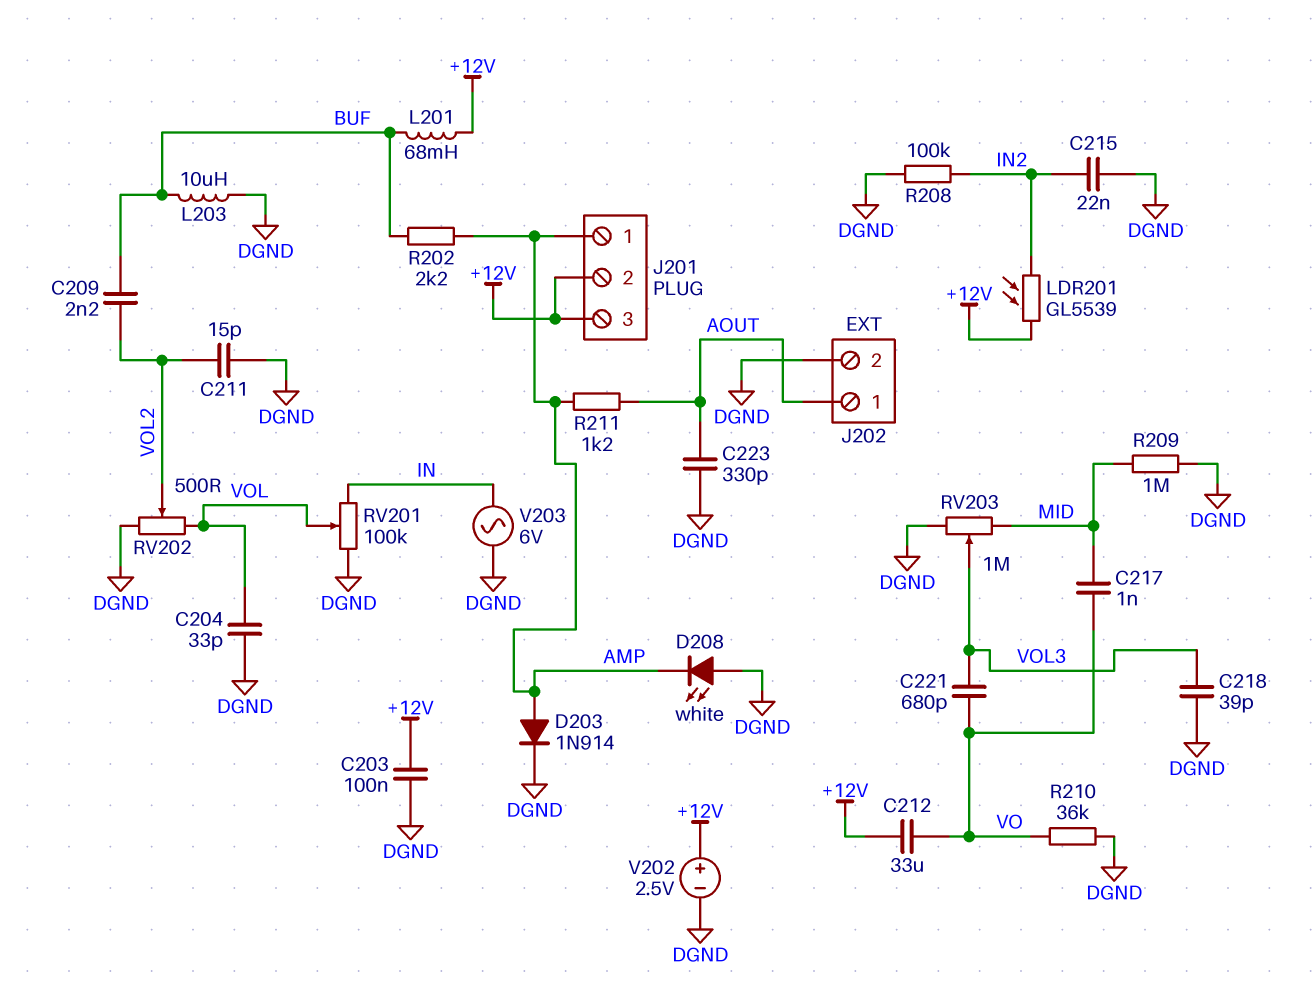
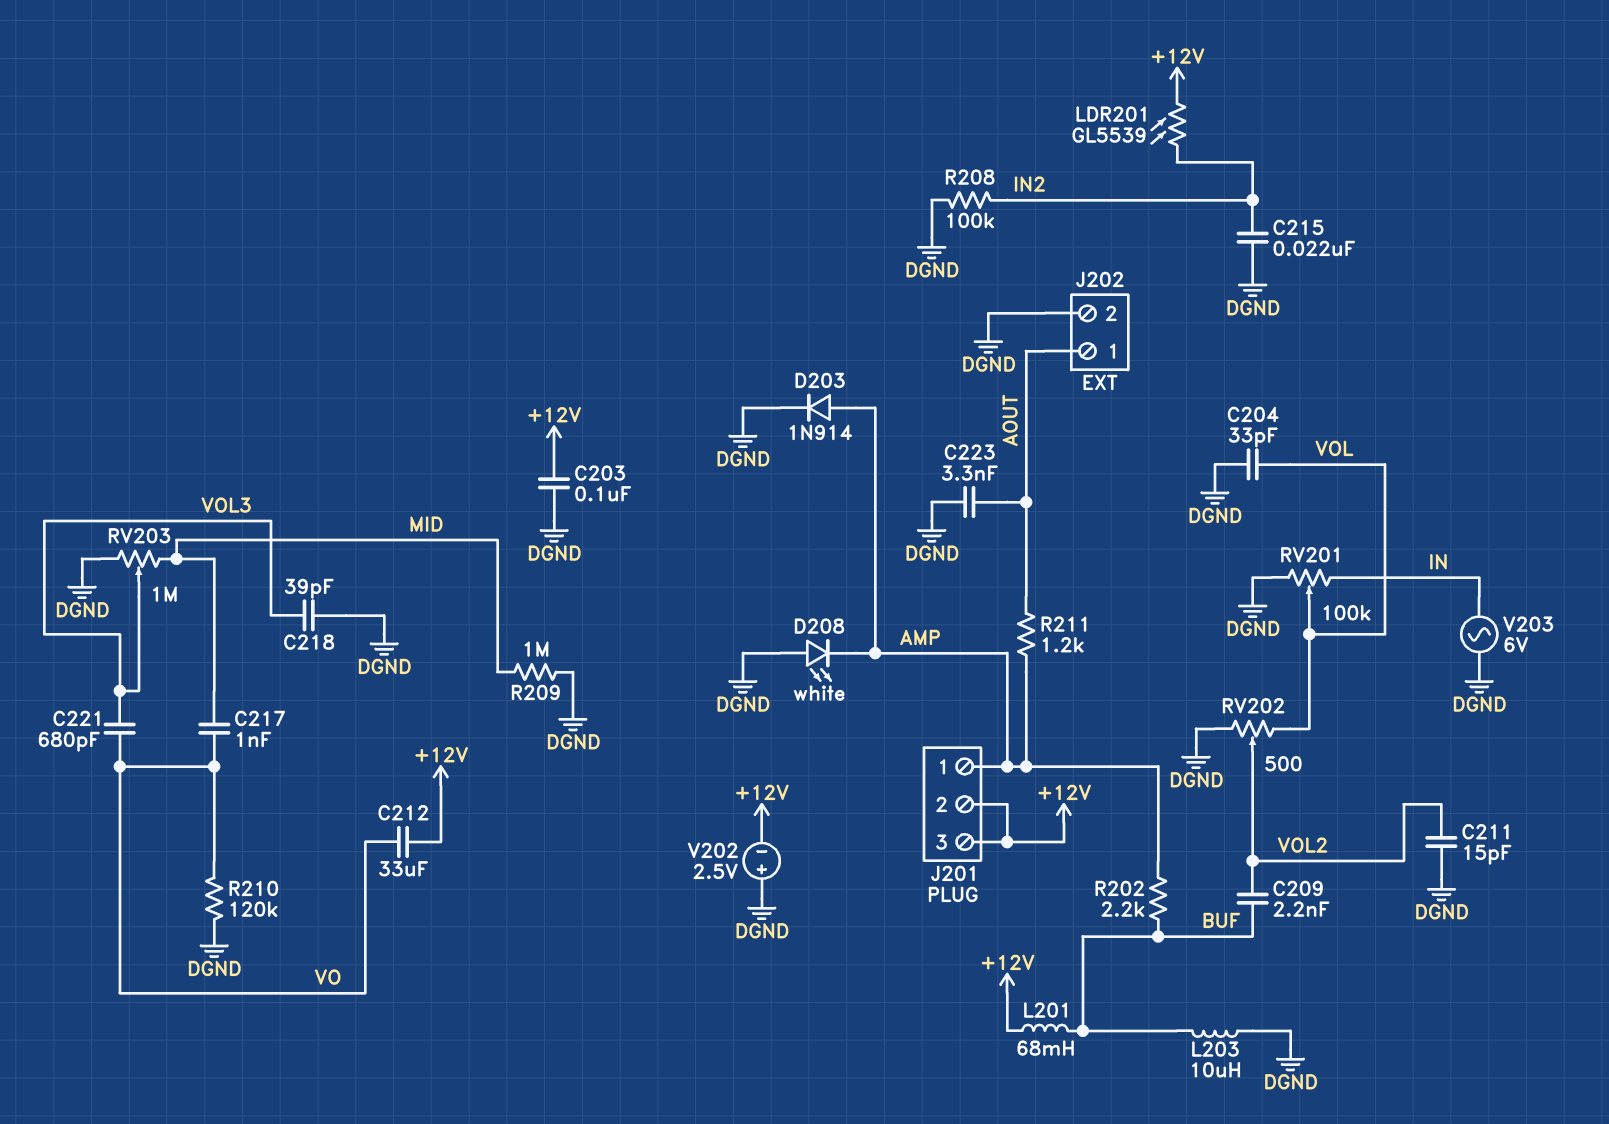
C223: 330pF (AOUT, DGND) -> 3.3nF (AOUT, DGND)
R210: 36k (DGND, VO) -> 120k (DGND, VO)
V202: 2.5V (plus +12V, minus DGND) -> 2.5V (plus DGND, minus +12V)

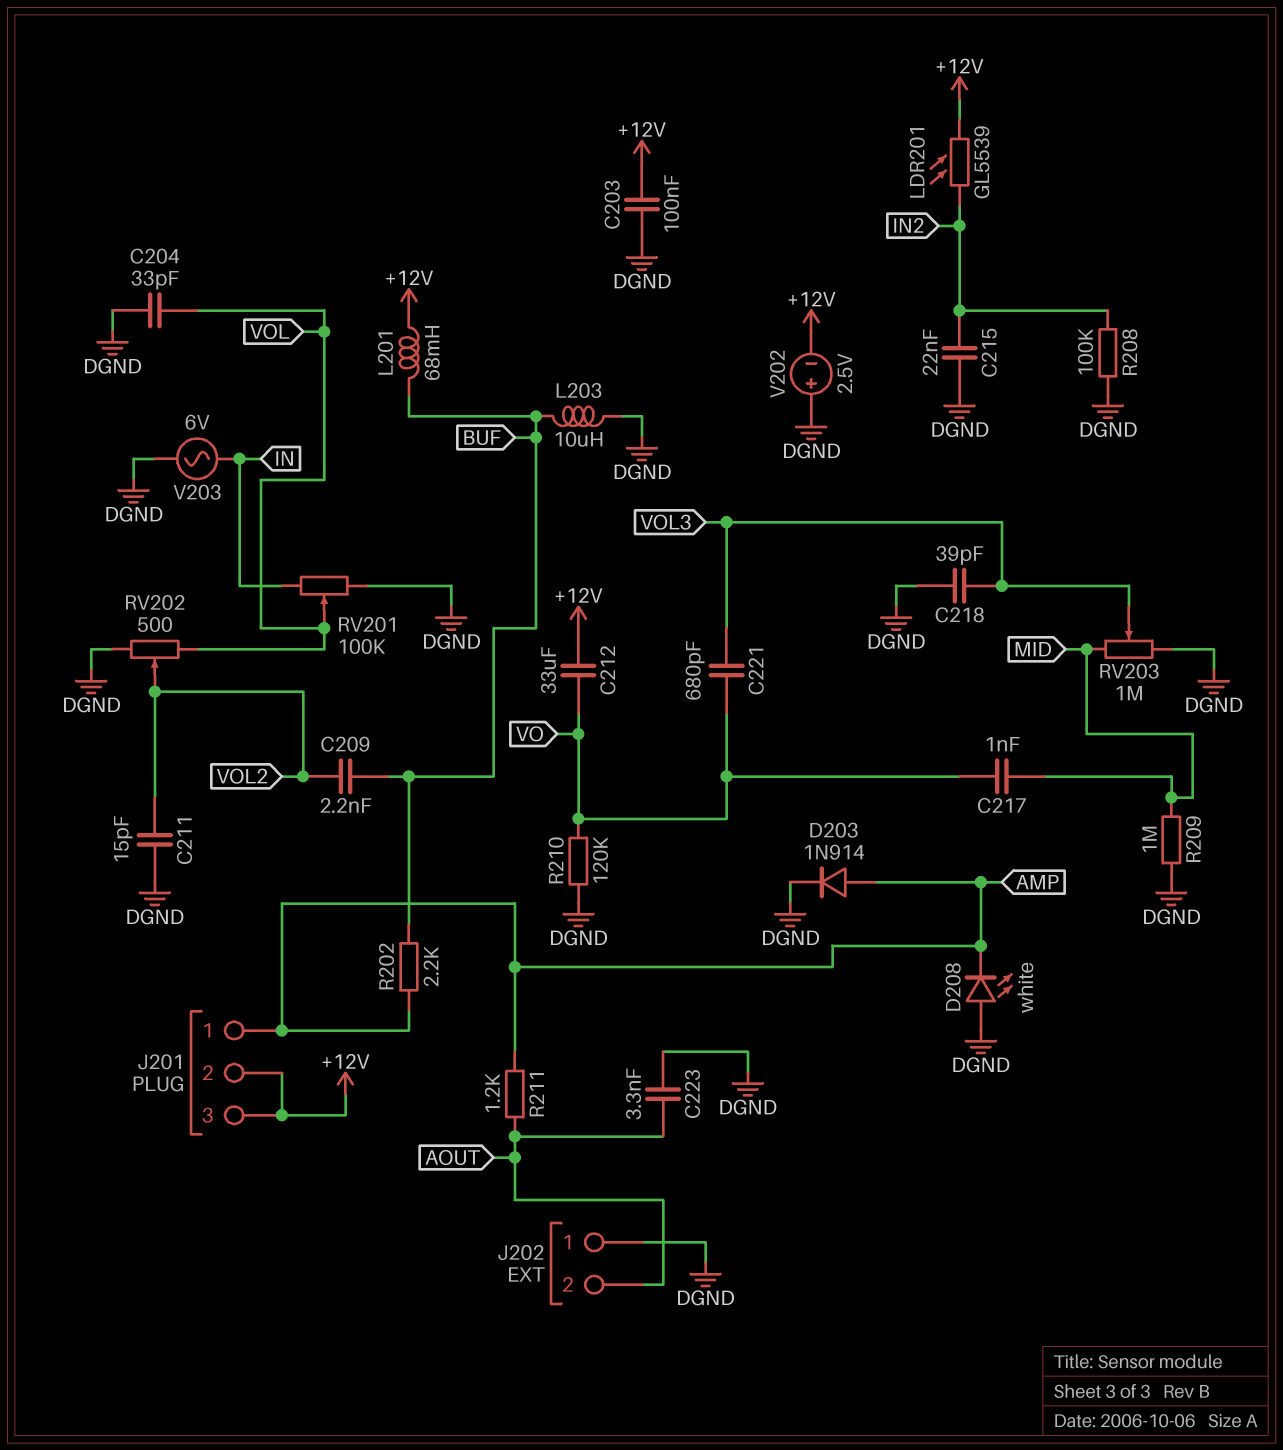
J202 pin 1: AOUT -> DGND
J202 pin 2: DGND -> AOUT

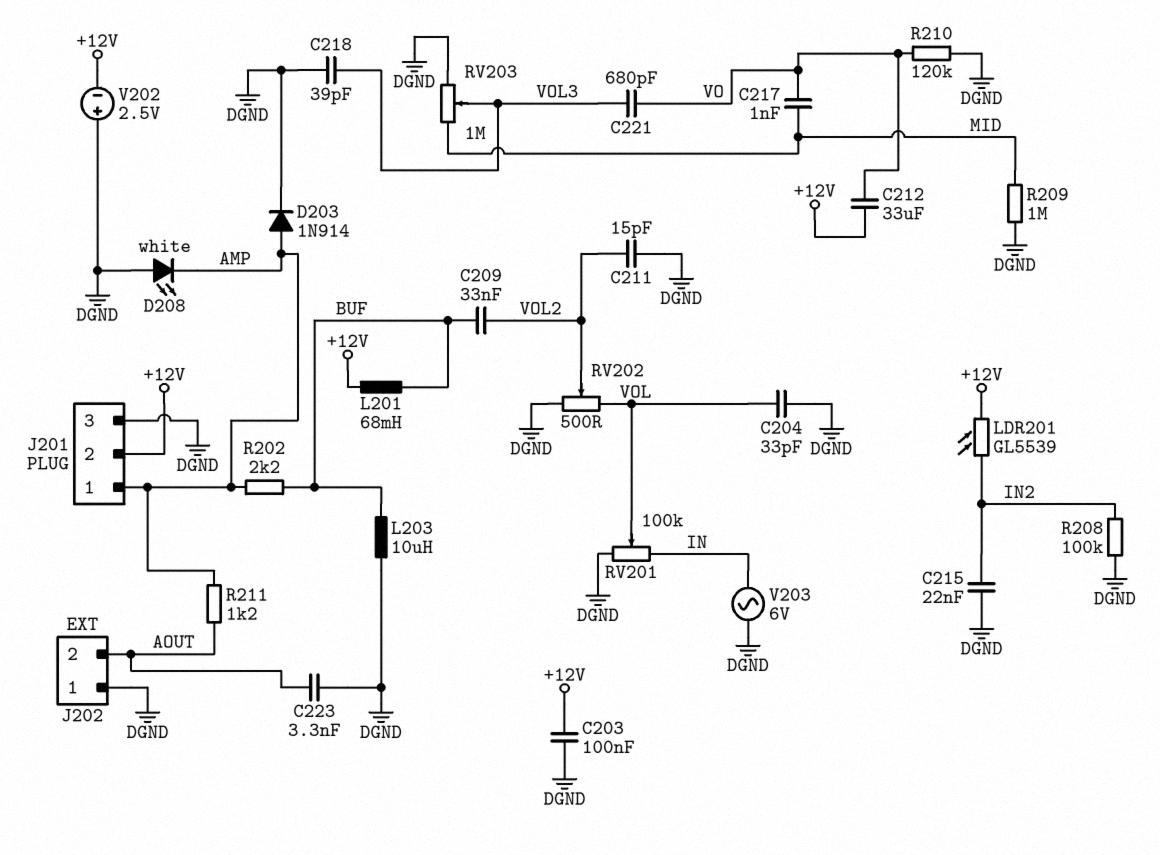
C209: 2.2nF (BUF, VOL2) -> 33nF (BUF, VOL2)
J201 pin 3: +12V -> DGND

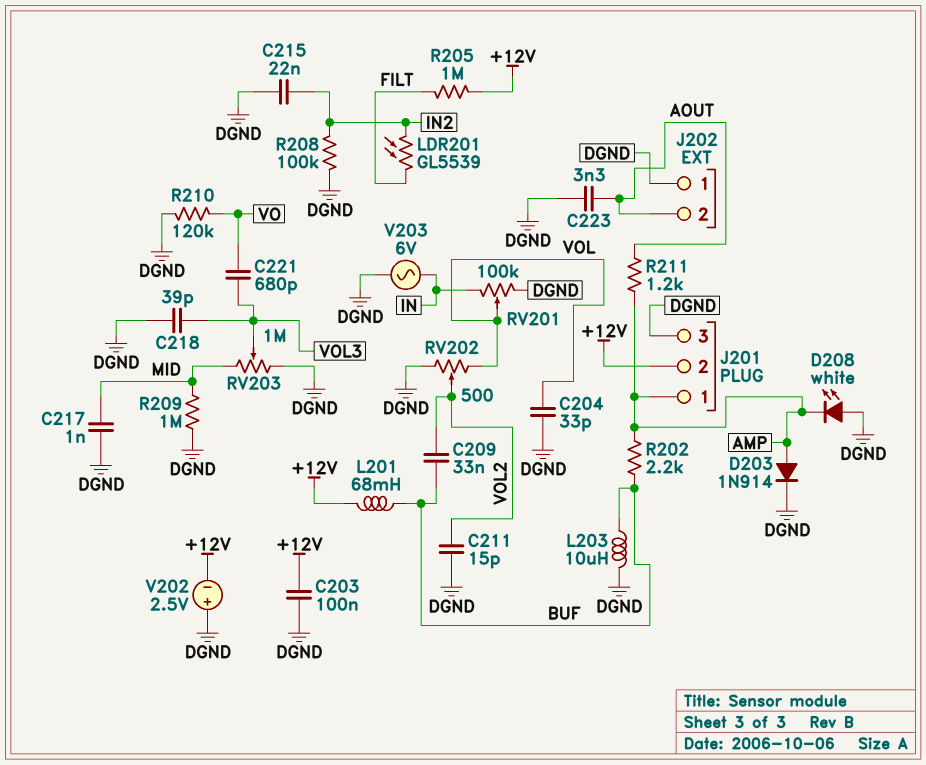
C212: 33uF (+12V, VO) -> none
C217: 1nF (MID, VO) -> 1nF (DGND, MID)
LDR201: GL5539 (+12V, IN2) -> GL5539 (FILT, IN2)
R205: none -> 1M (+12V, FILT)

